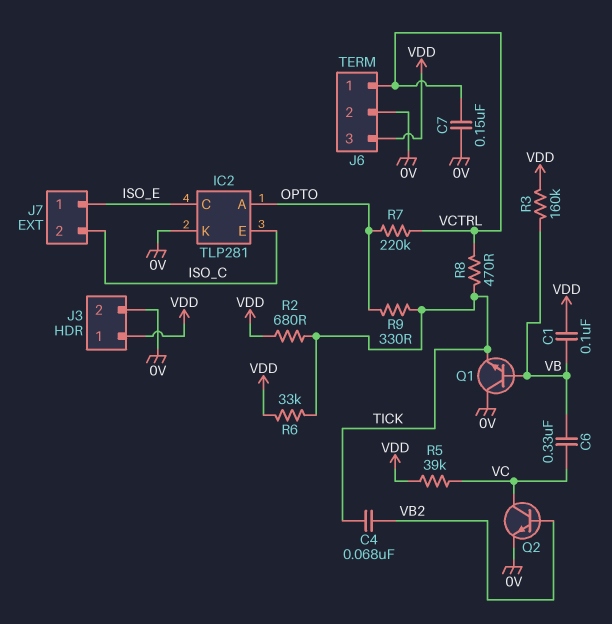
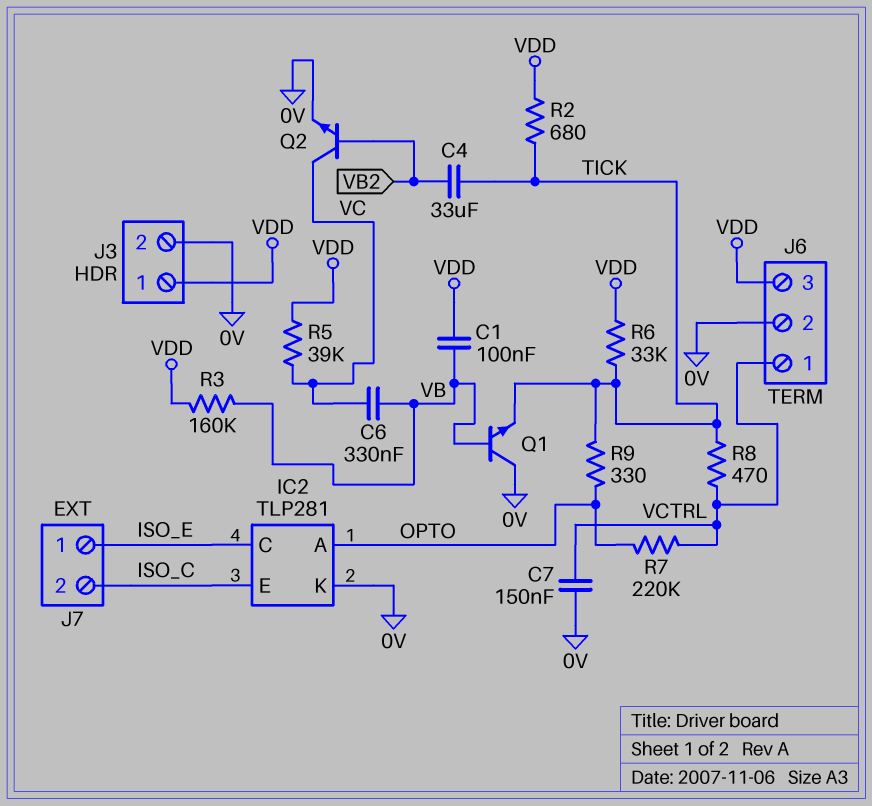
C4: 68nF (TICK, VB2) -> 33uF (TICK, VB2)

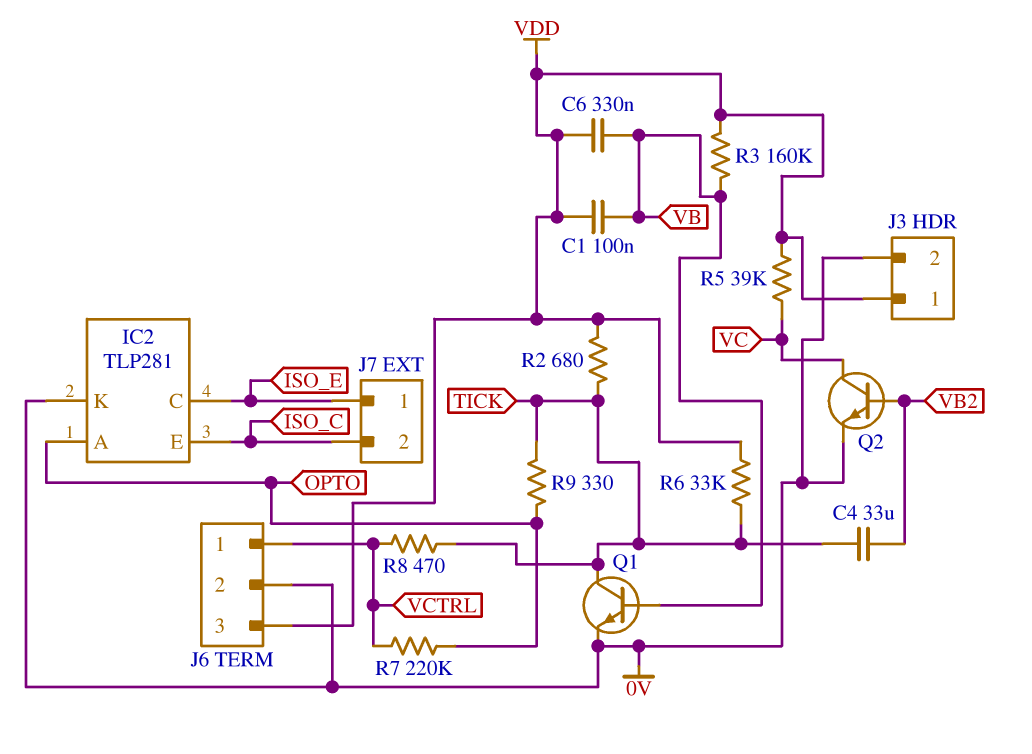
C6: 330nF (VB, VC) -> 330nF (VB, VDD)
C7: 150nF (0V, VCTRL) -> none
Q1: NPN (B VB, C 0V, E TICK) -> NPN (B VB, C TICK, E 0V)

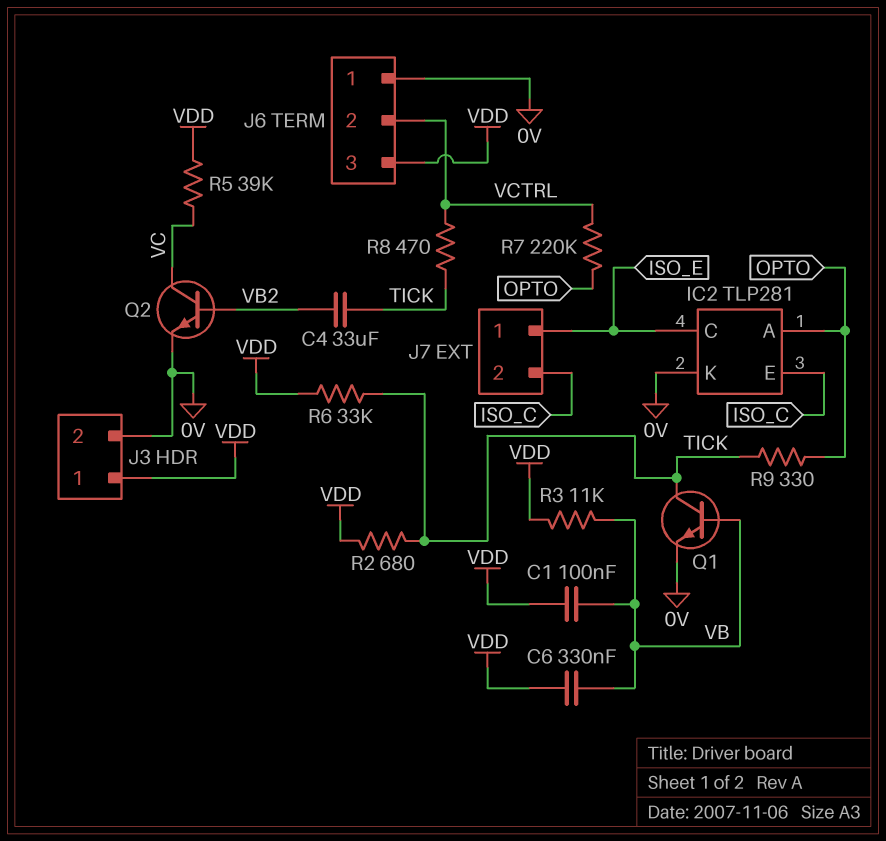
J6 pin 1: VCTRL -> 0V
J6 pin 2: 0V -> VCTRL
R3: 160k (VB, VDD) -> 11k (VB, VDD)

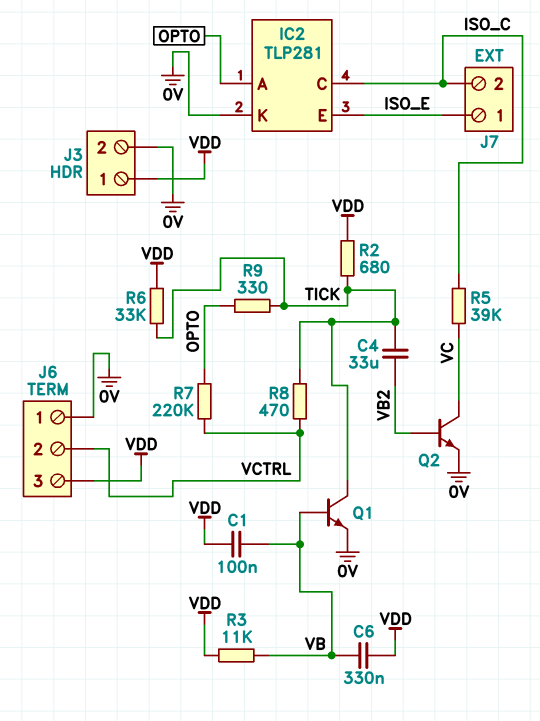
IC2 pin C: ISO_E -> ISO_C
IC2 pin E: ISO_C -> ISO_E
R5: 39k (VC, VDD) -> 39k (ISO_C, VC)

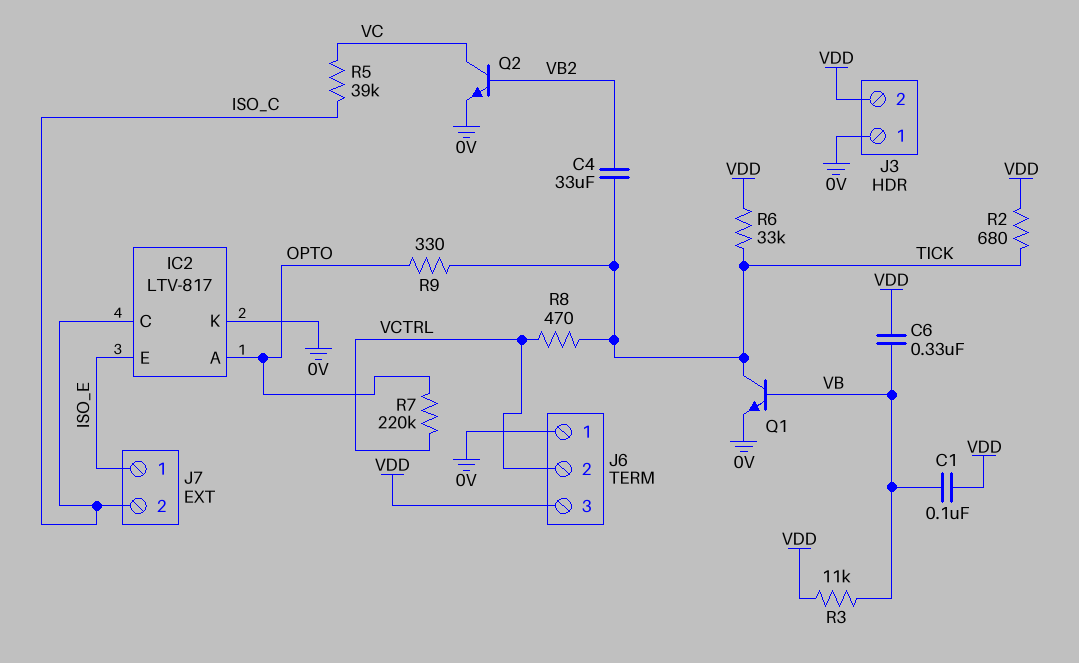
IC2: TLP281 -> LTV-817
J3 pin 1: VDD -> 0V
J3 pin 2: 0V -> VDD

